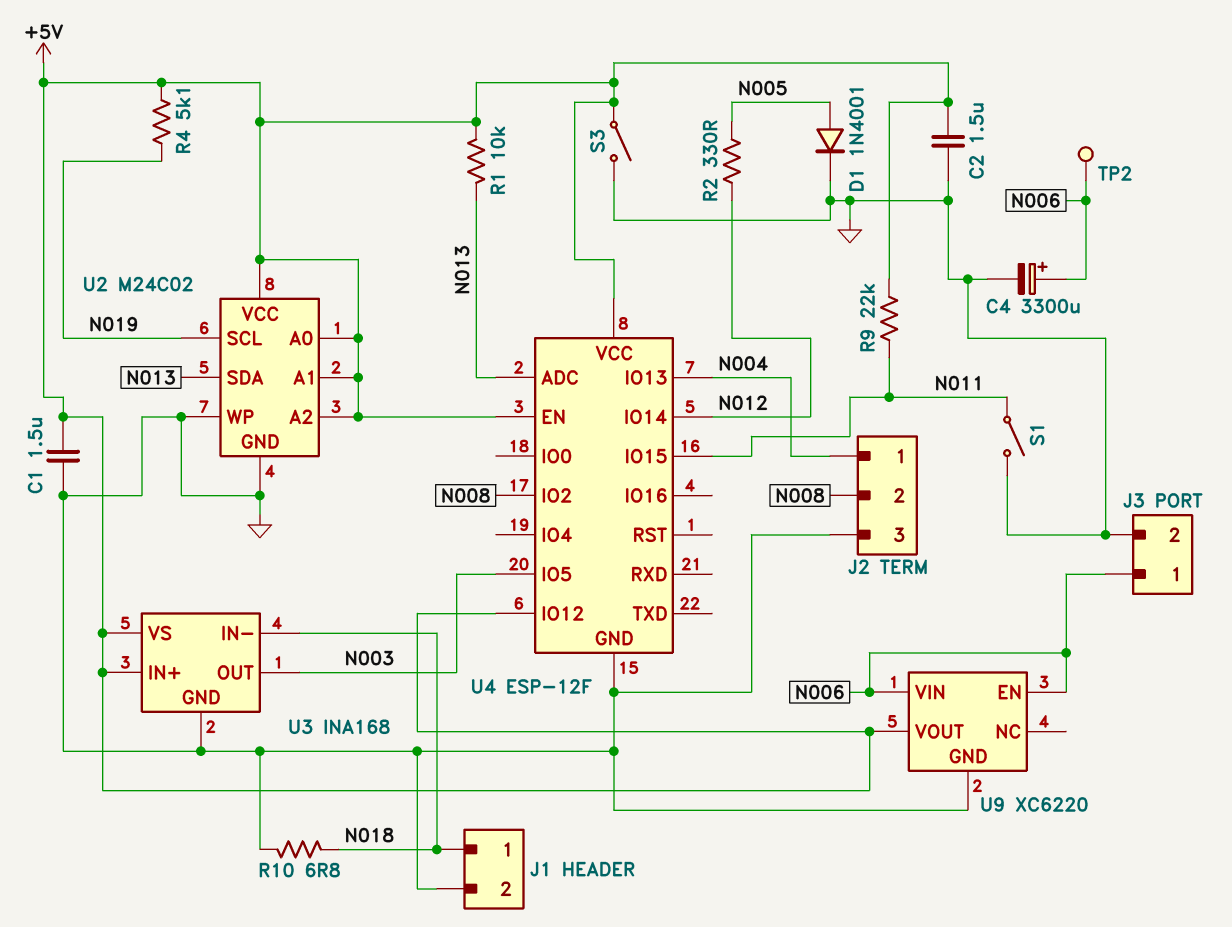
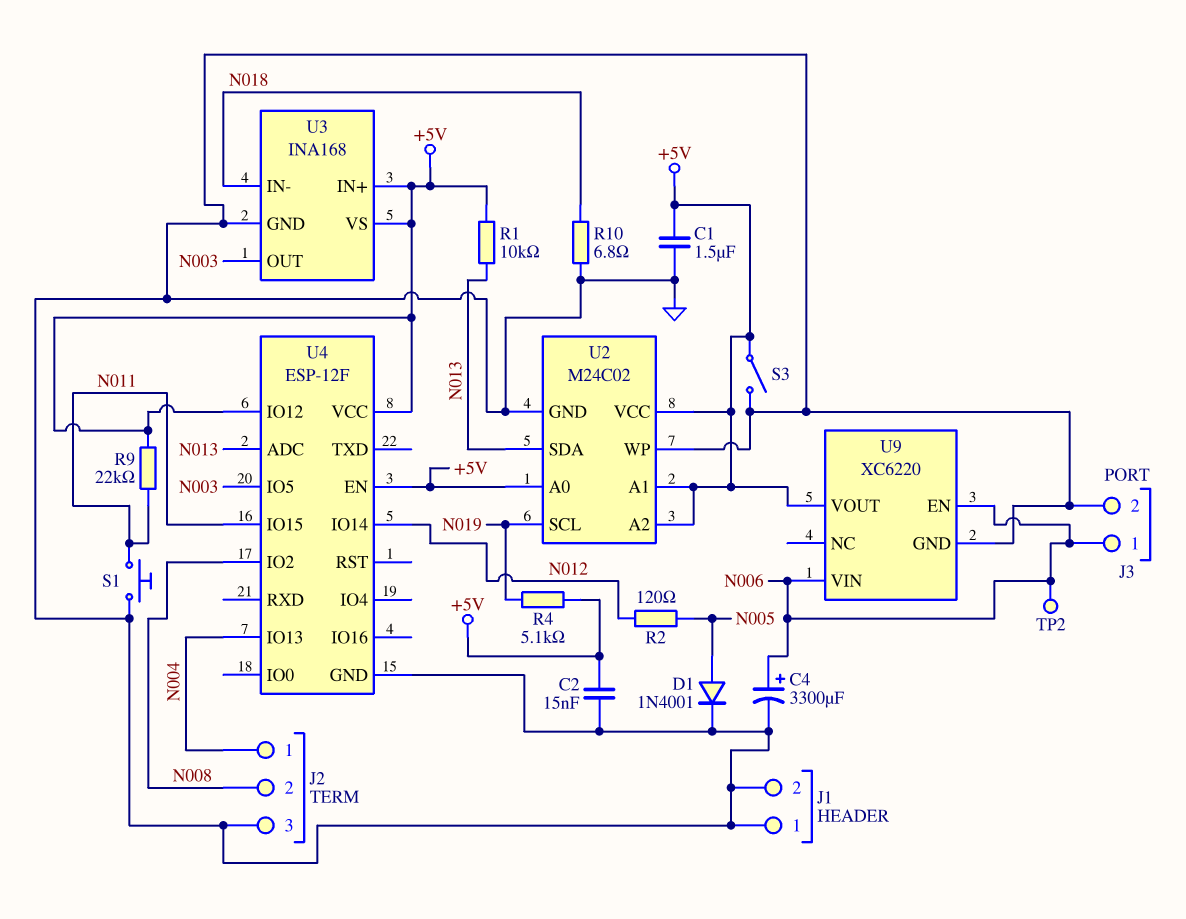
C2: 1.5uF (+5V, GND) -> 15nF (+5V, GND)
J1 pin 1: N018 -> GND
R2: 330 (N005, N012) -> 120 (N005, N012)
S1: switch (GND, N011) -> button (GND, N011)

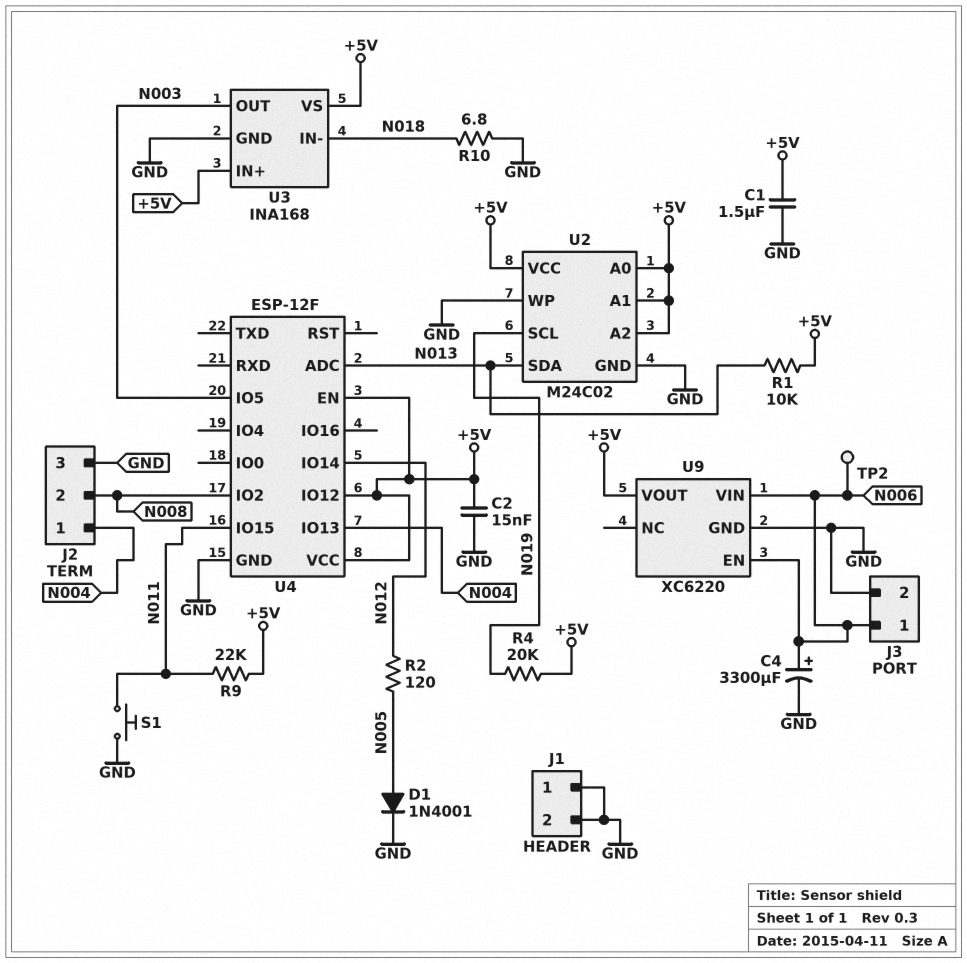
R4: 5.1k (+5V, N019) -> 20k (+5V, N019)
S3: switch (+5V, GND) -> none

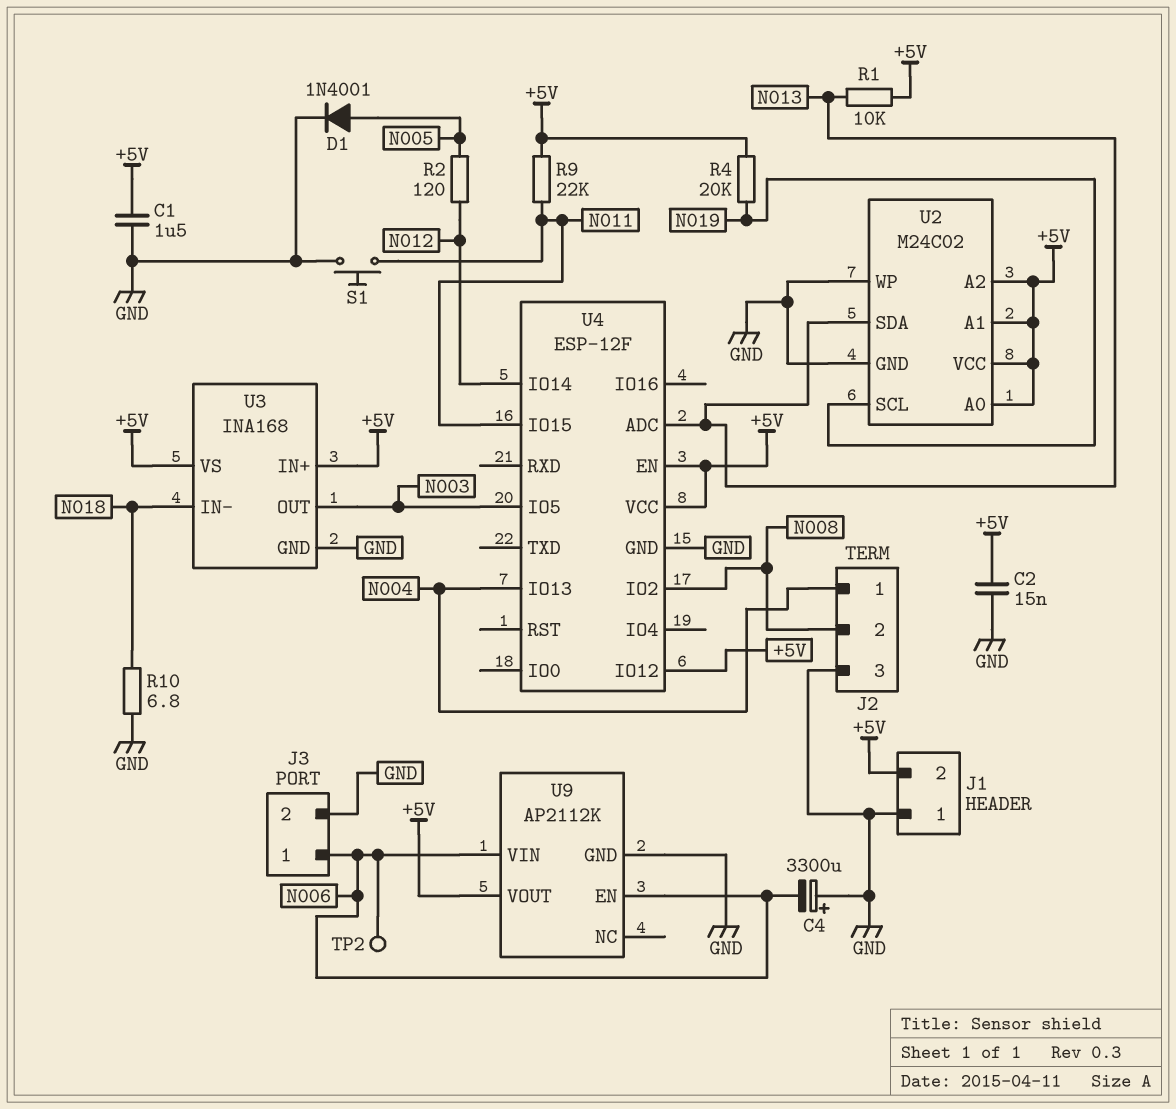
C4: 3300uF (plus N006, minus GND) -> 3300uF (plus GND, minus N006)
J1 pin 2: GND -> +5V
U9: XC6220 -> AP2112K

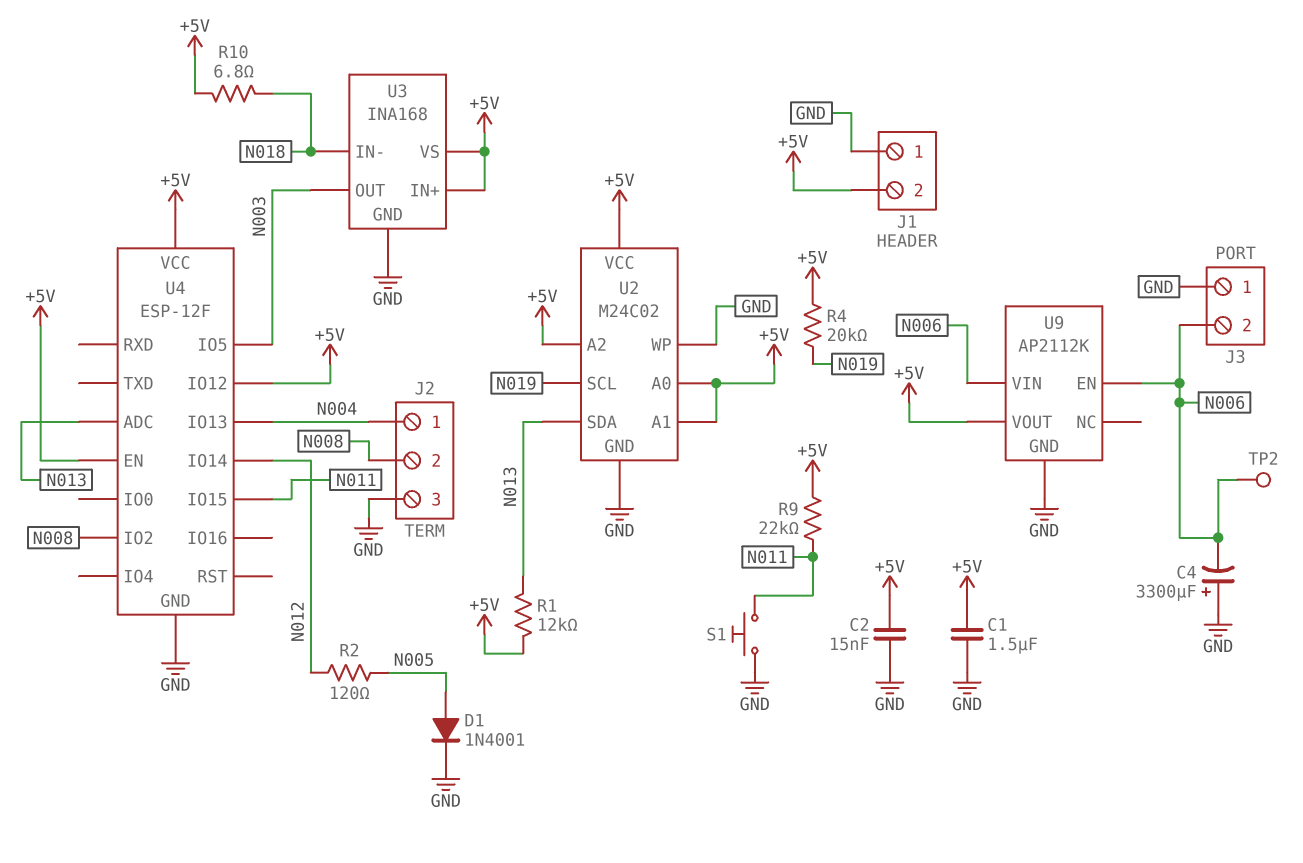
J3 pin 1: N006 -> GND
J3 pin 2: GND -> N006
R1: 10k (+5V, N013) -> 12k (+5V, N013)
R10: 6.8 (GND, N018) -> 6.8 (+5V, N018)

